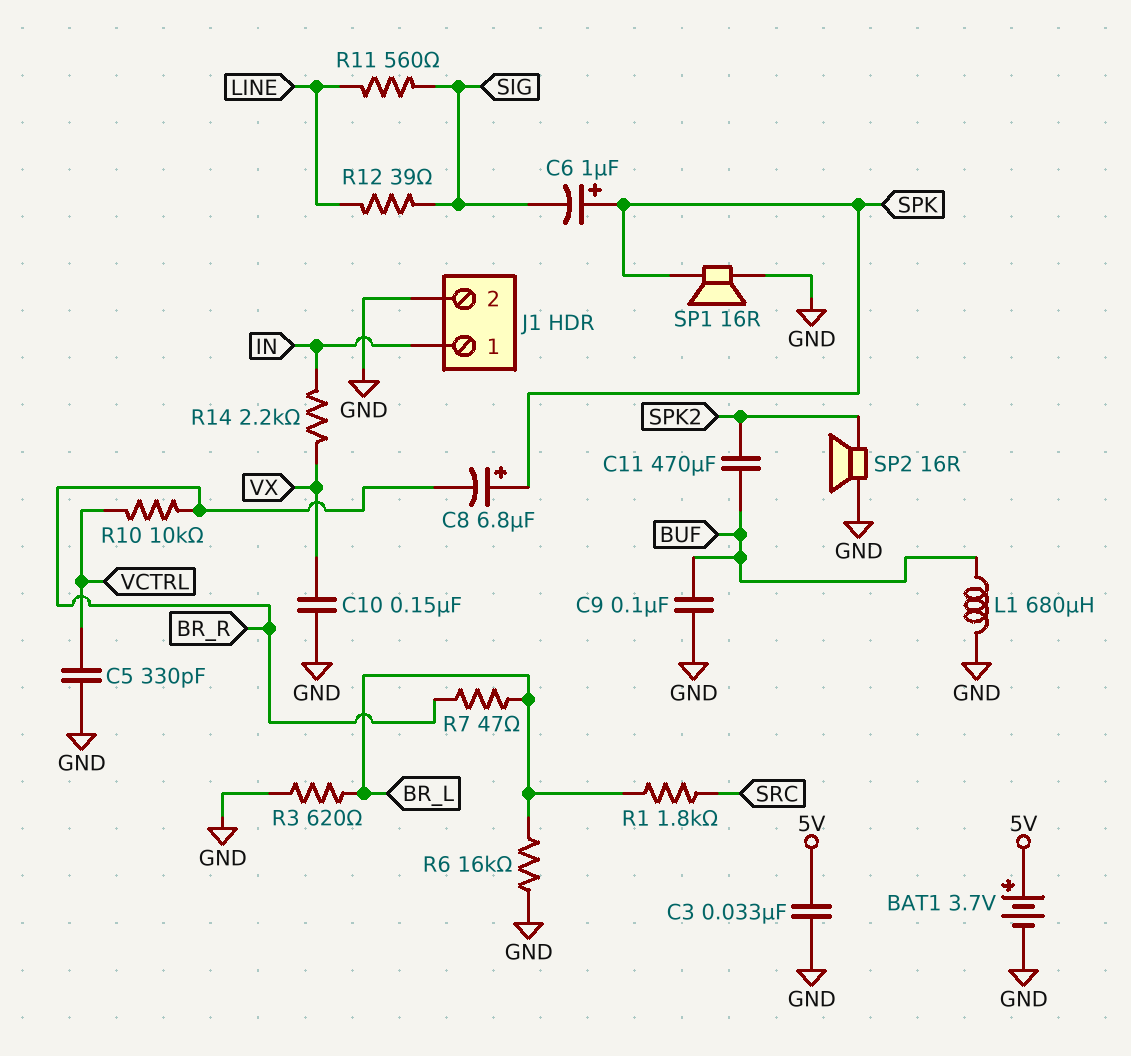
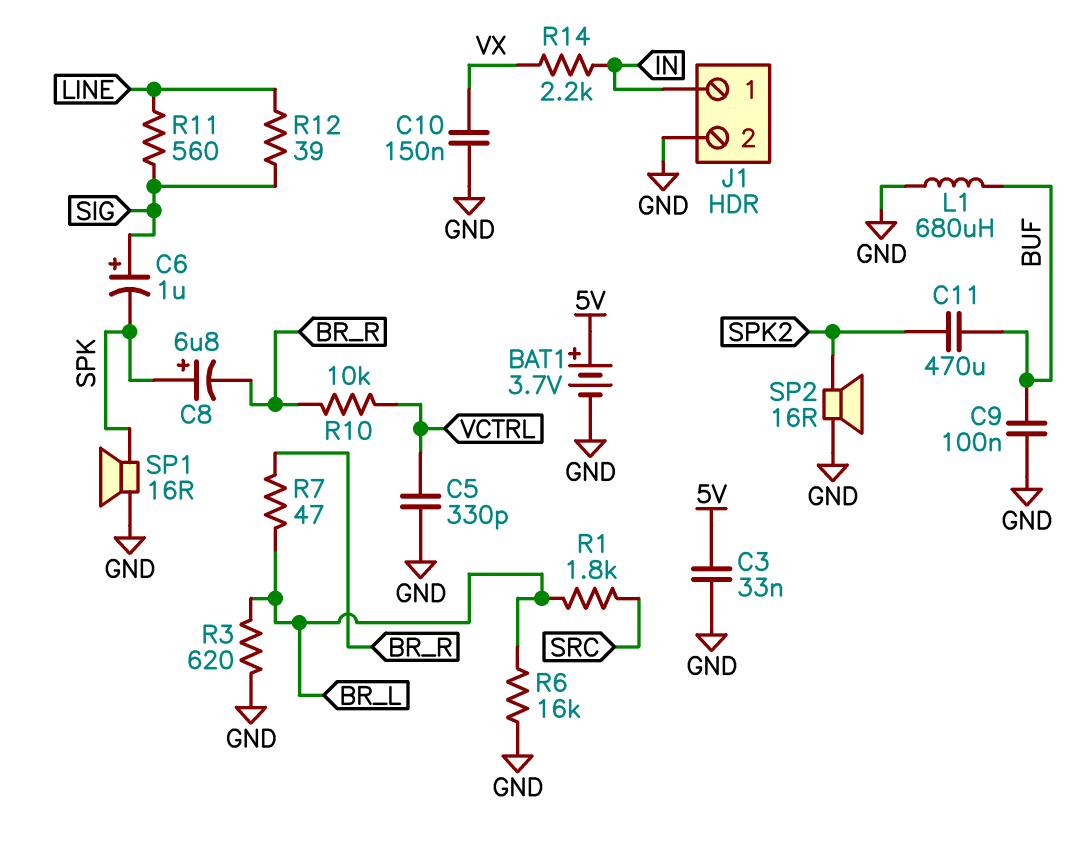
C6: 1uF (plus SPK, minus SIG) -> 1uF (plus SIG, minus SPK)

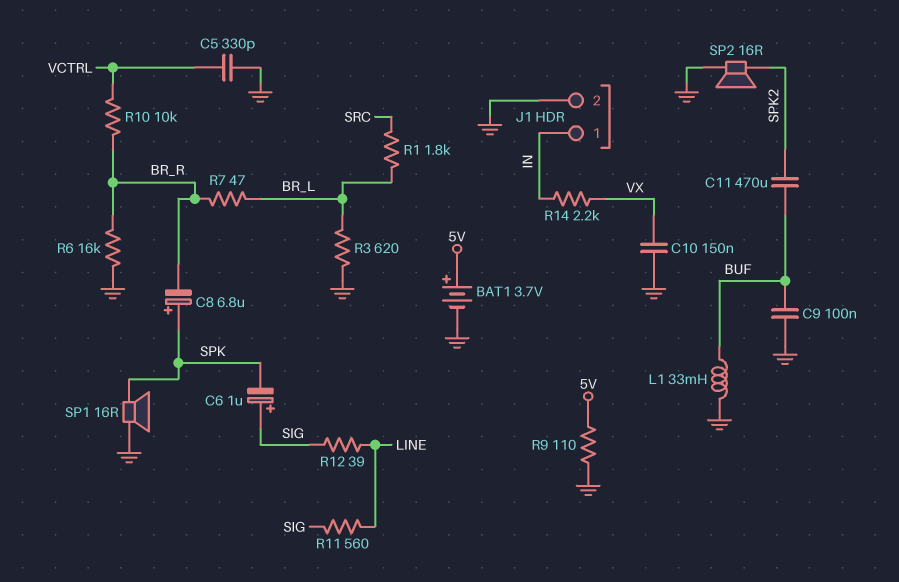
C3: 33nF (5V, GND) -> none
L1: 680uH (BUF, GND) -> 33mH (BUF, GND)
R6: 16k (BR_L, GND) -> 16k (BR_R, GND)
R9: none -> 110 (5V, GND)

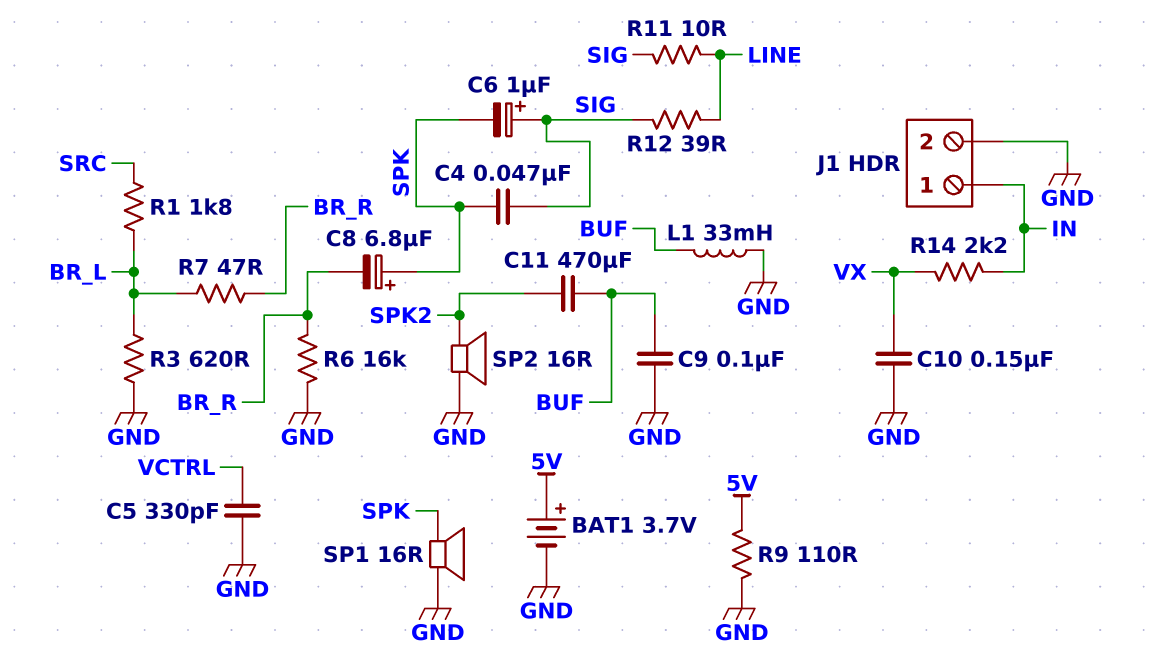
C4: none -> 47nF (SIG, SPK)
R10: 10k (BR_R, VCTRL) -> none
R11: 560 (LINE, SIG) -> 10 (LINE, SIG)

